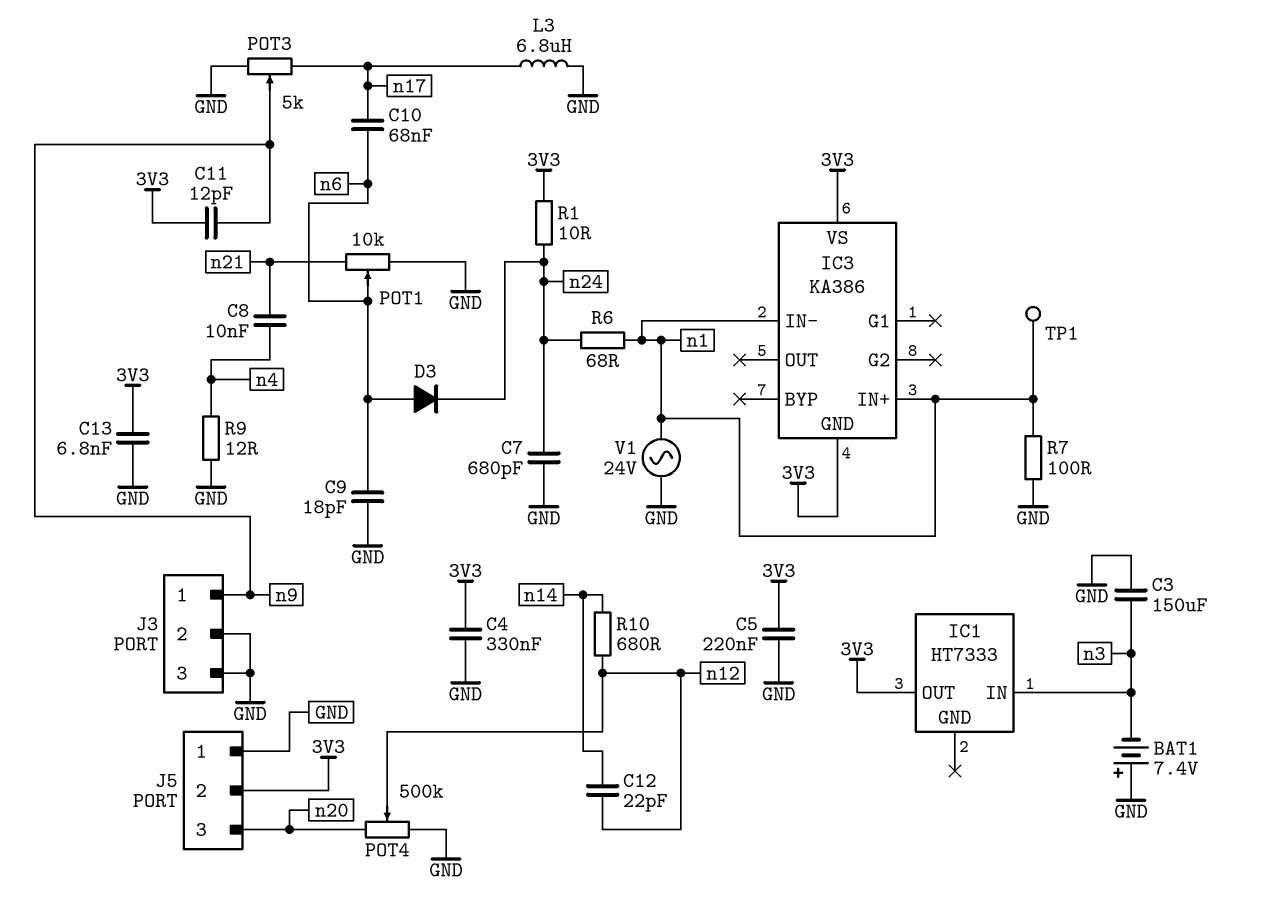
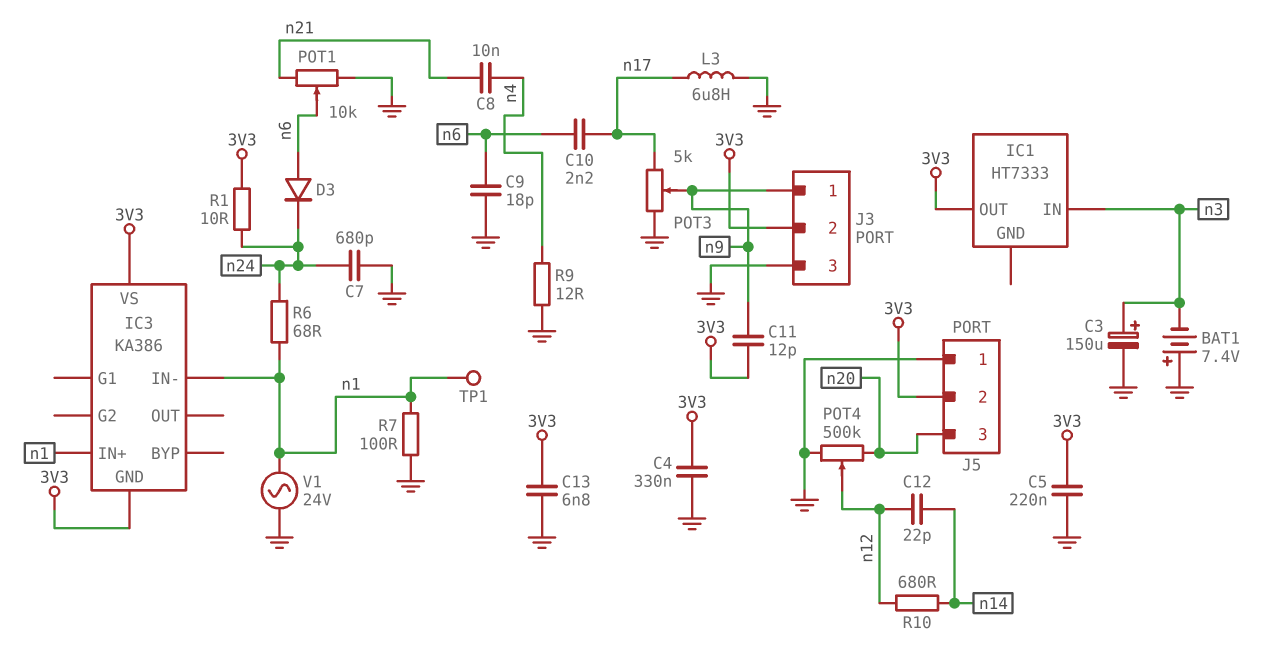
C3: 150uF (GND, n3) -> 150uF (plus n3, minus GND)
C10: 68nF (n6, n17) -> 2.2nF (n6, n17)
J3 pin 2: GND -> 3V3

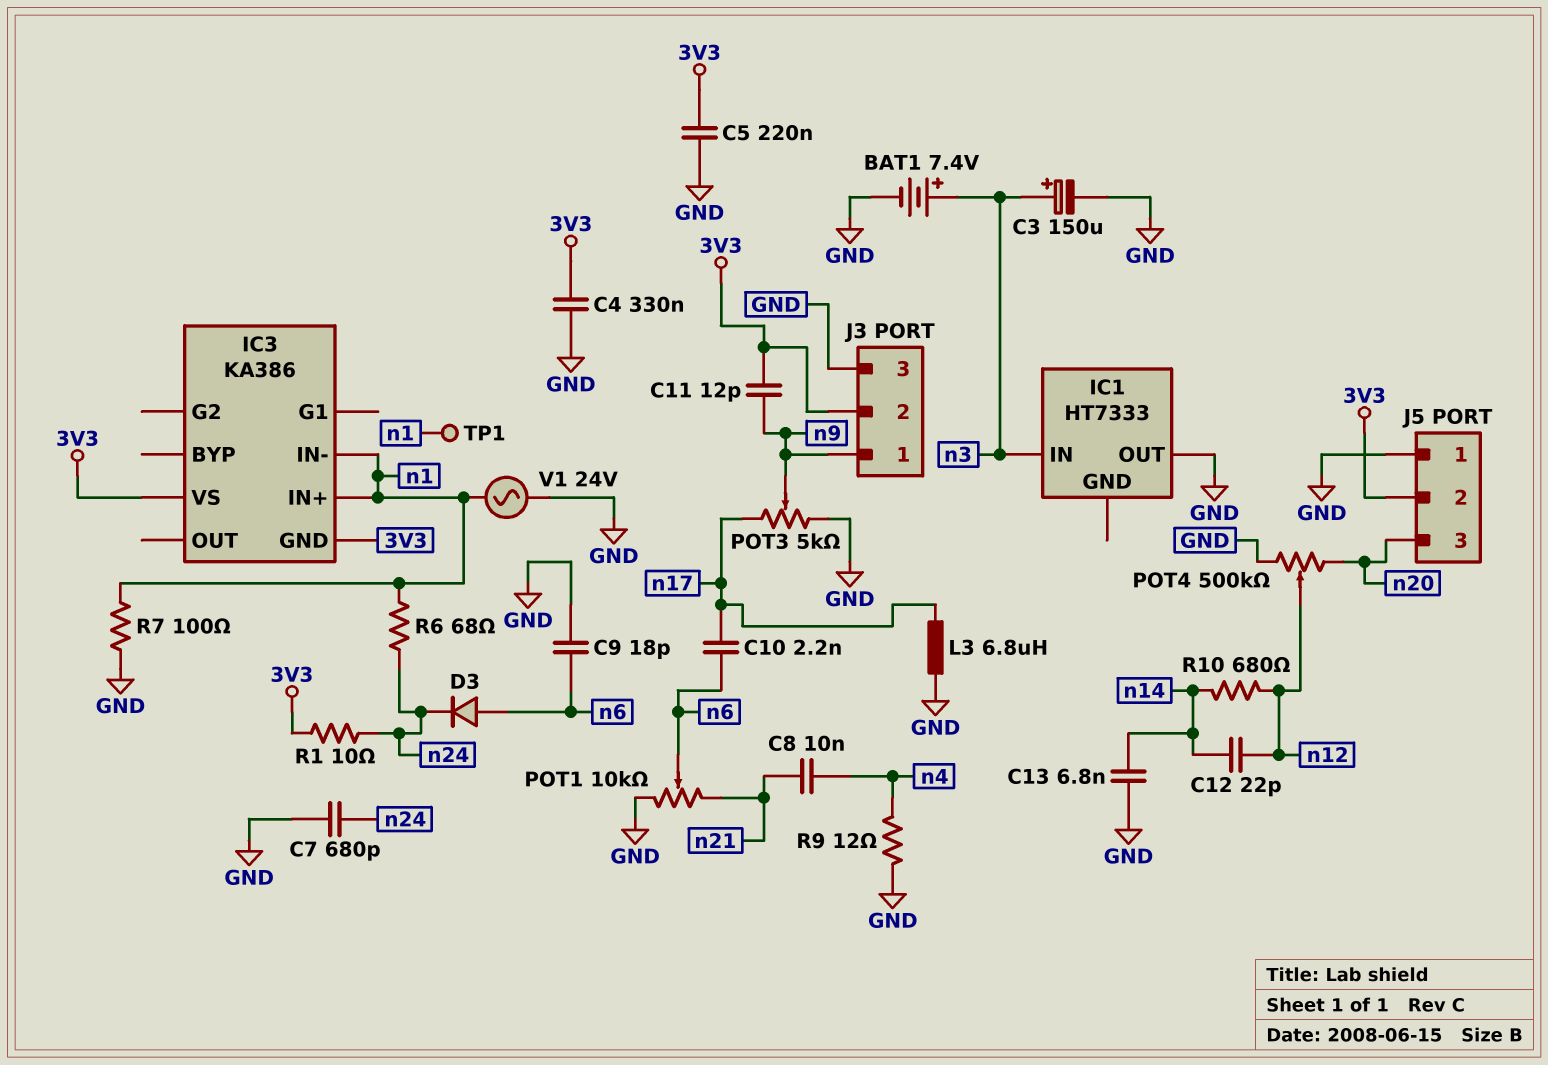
BAT1: 7.4V (plus GND, minus n3) -> 7.4V (plus n3, minus GND)
C13: 6.8nF (3V3, GND) -> 6.8nF (GND, n14)
IC1 pin OUT: 3V3 -> GND

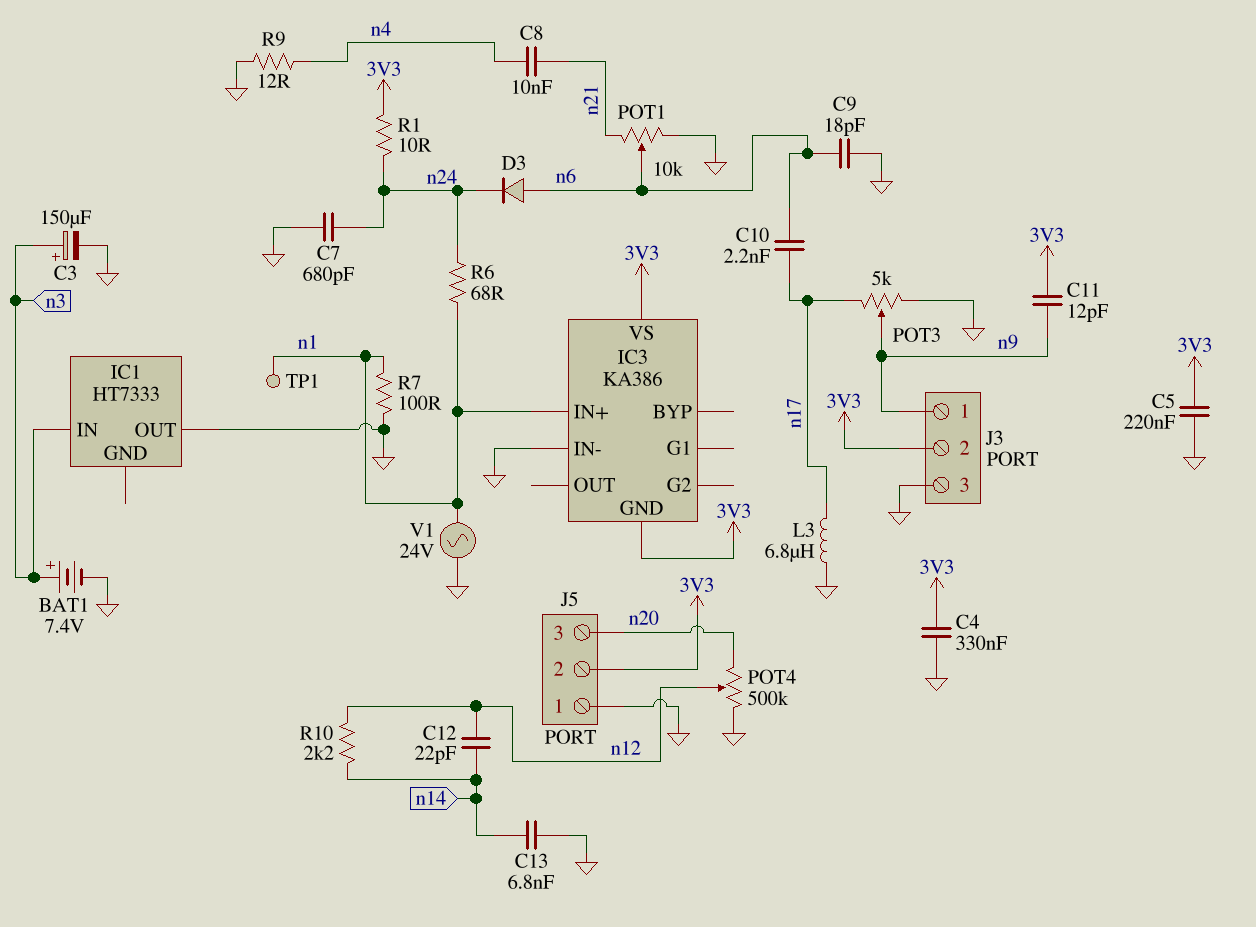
IC3 pin IN-: n1 -> GND
R10: 680 (n12, n14) -> 2.2k (n12, n14)

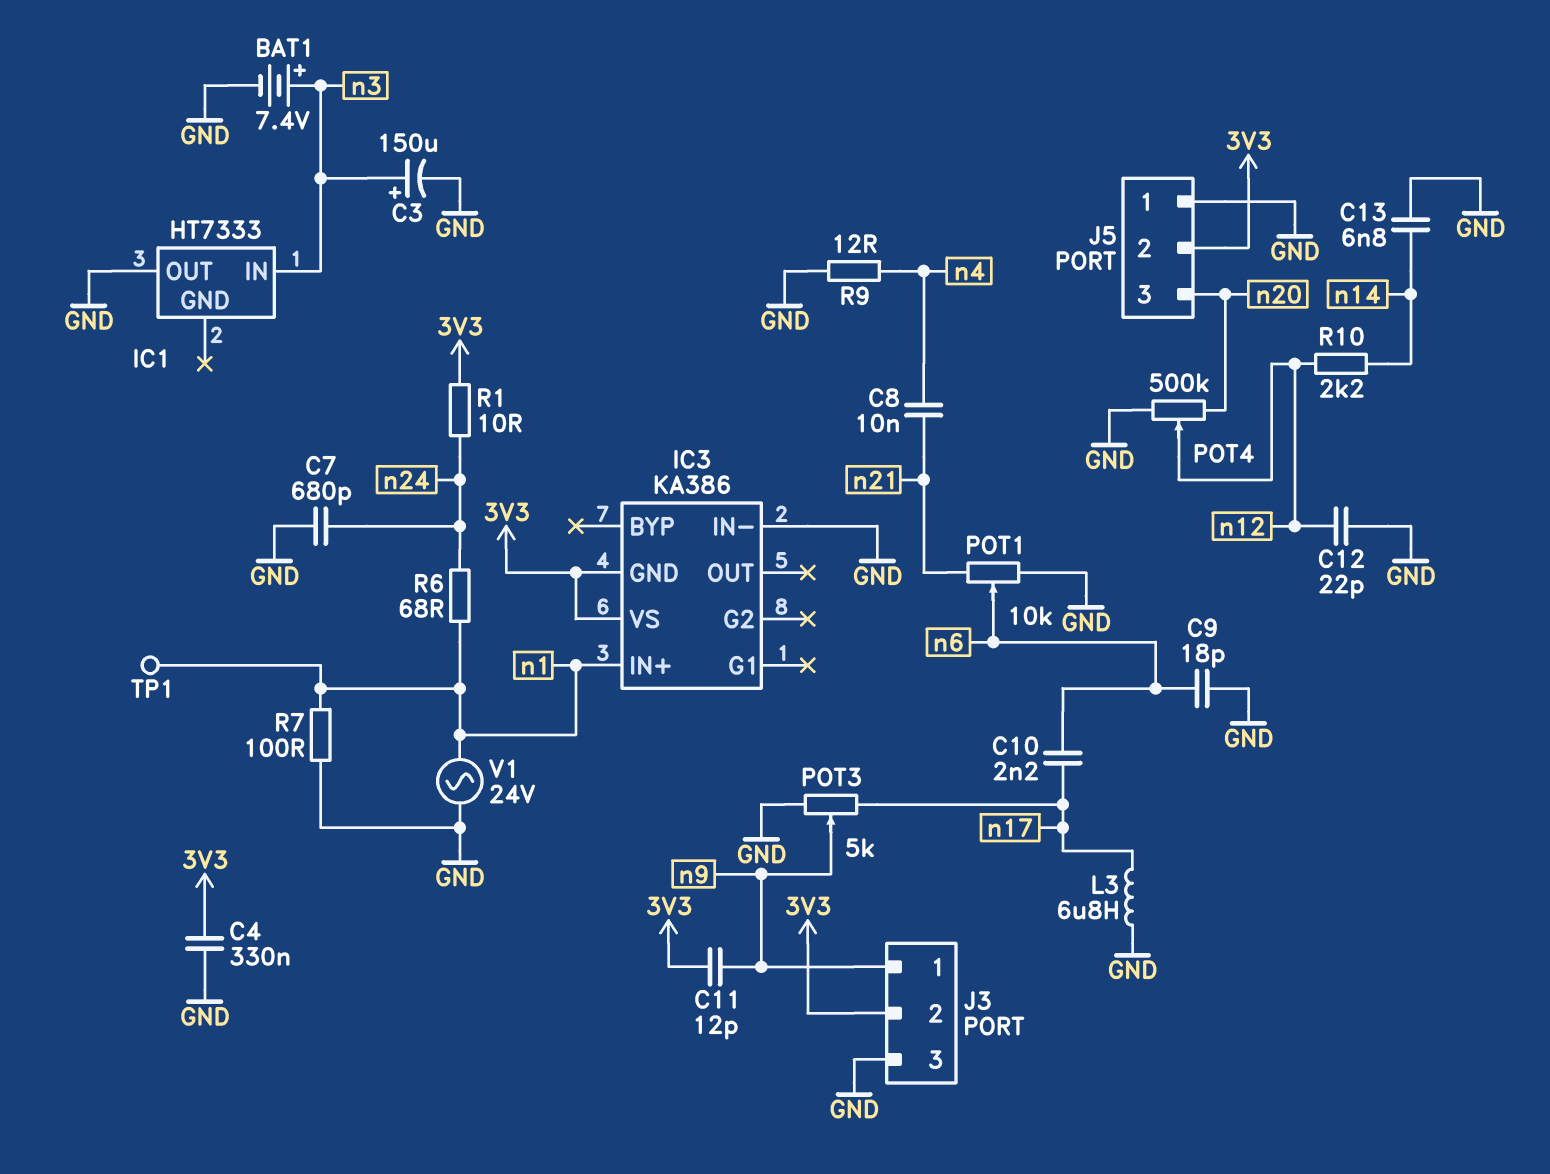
C5: 220nF (3V3, GND) -> none
C12: 22pF (n12, n14) -> 22pF (GND, n12)
D3: diode (A n6, K n24) -> none

